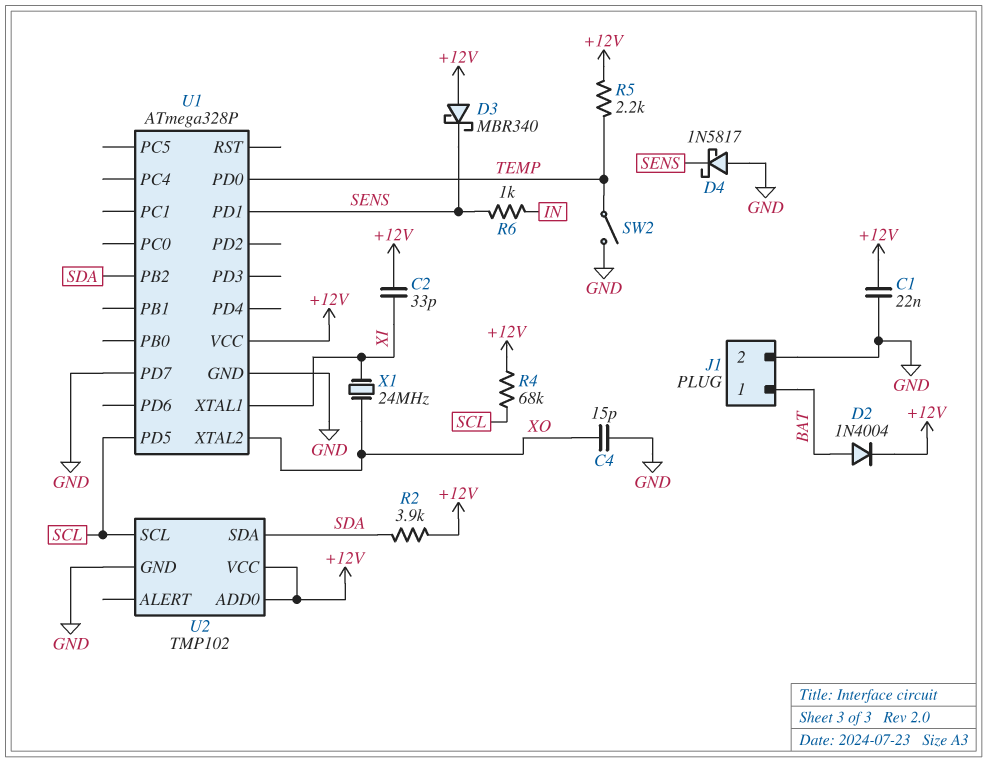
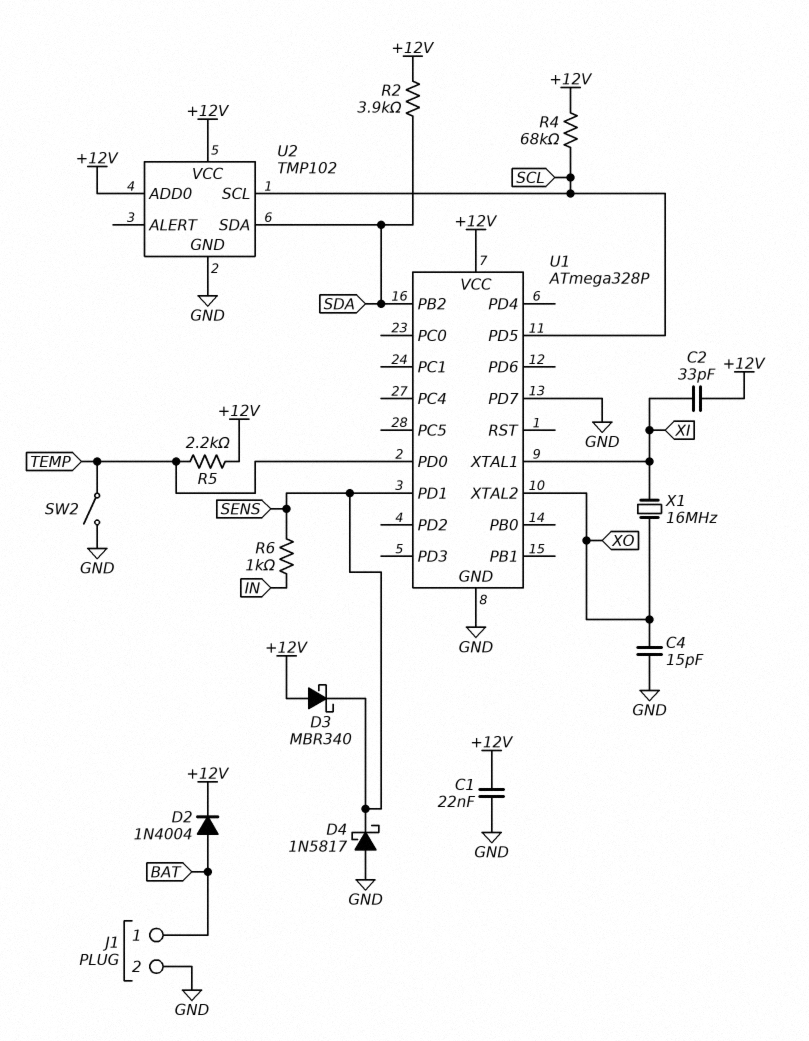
X1: 24MHz (XI, XO) -> 16MHz (XI, XO)

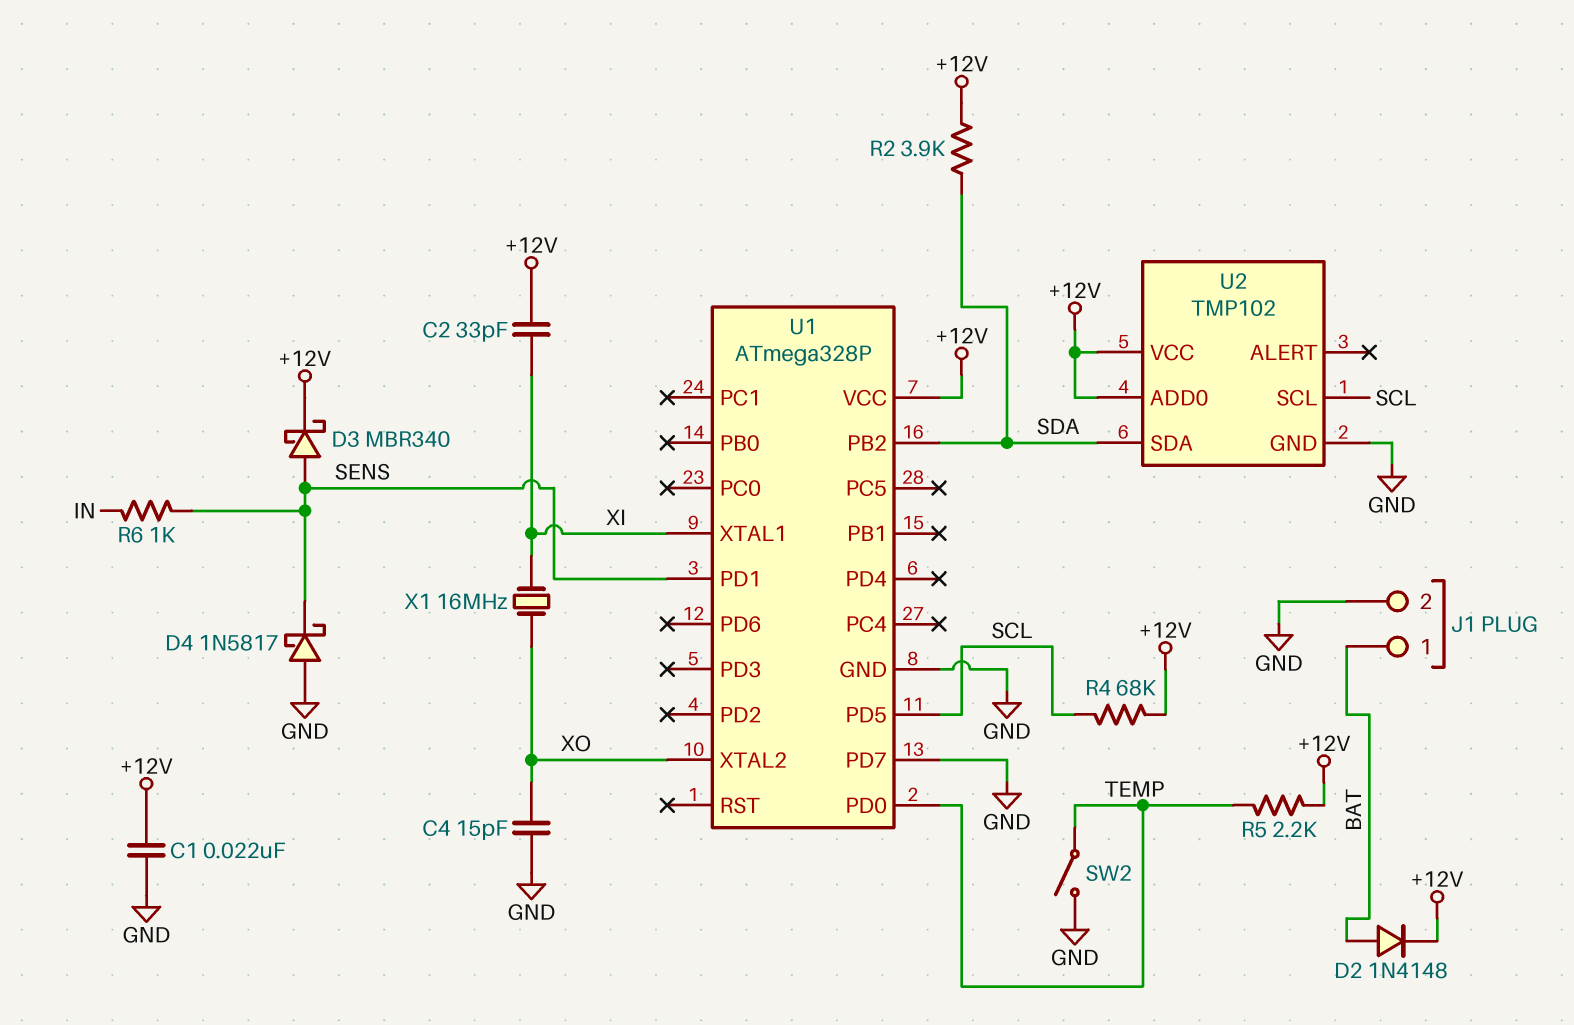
D2: diode 1N4004 (A BAT, K +12V) -> diode 1N4148 (A BAT, K +12V)
D3: schottky MBR340 (A +12V, K SENS) -> schottky MBR340 (A SENS, K +12V)

